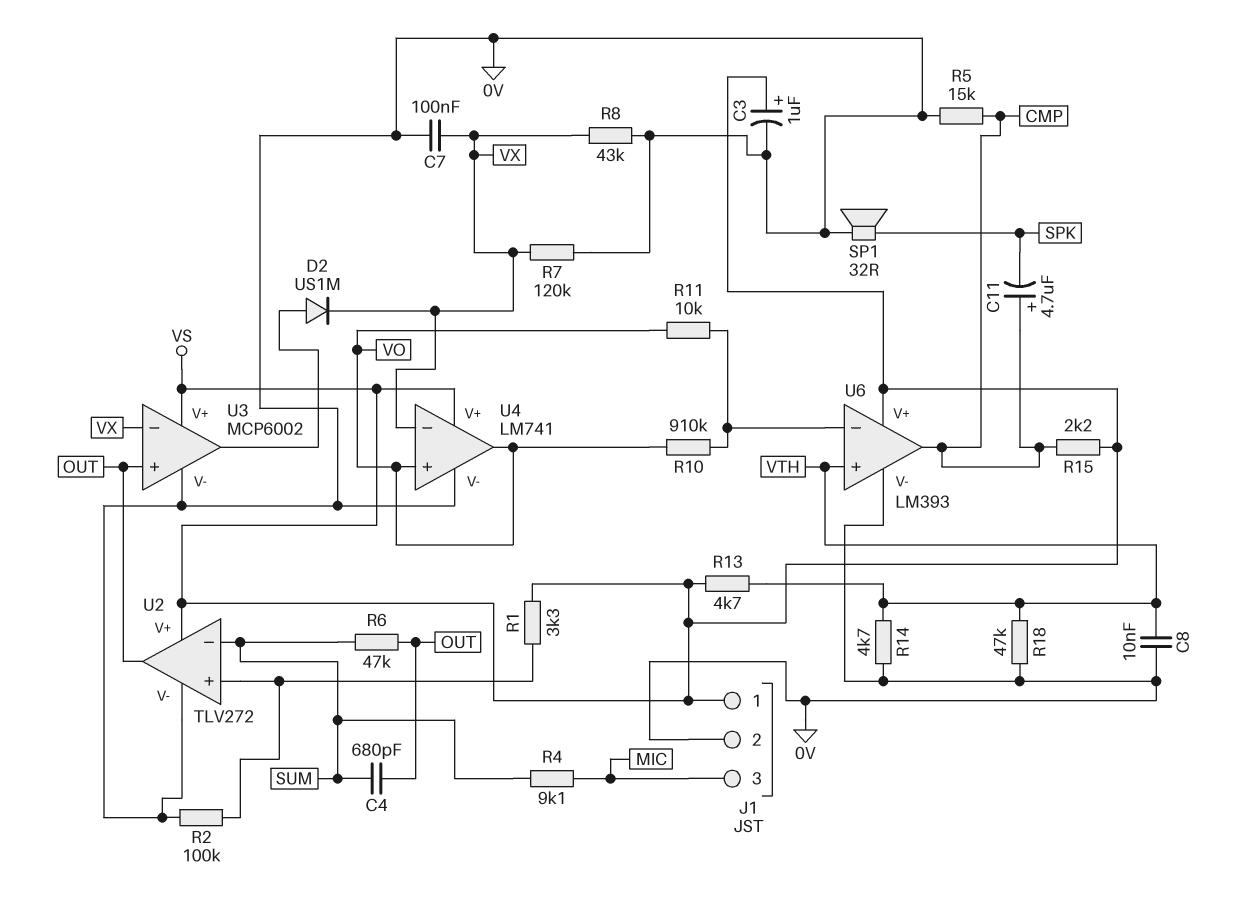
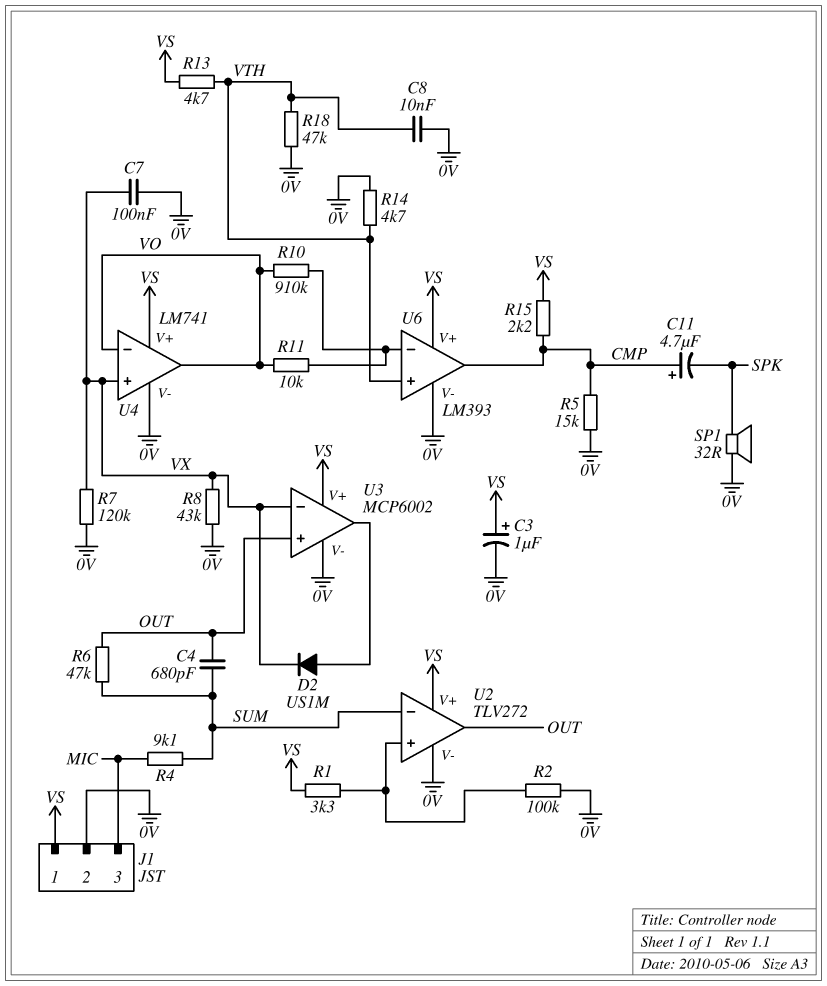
U4 pin in+: VO -> VX
U4 pin in-: VX -> VO

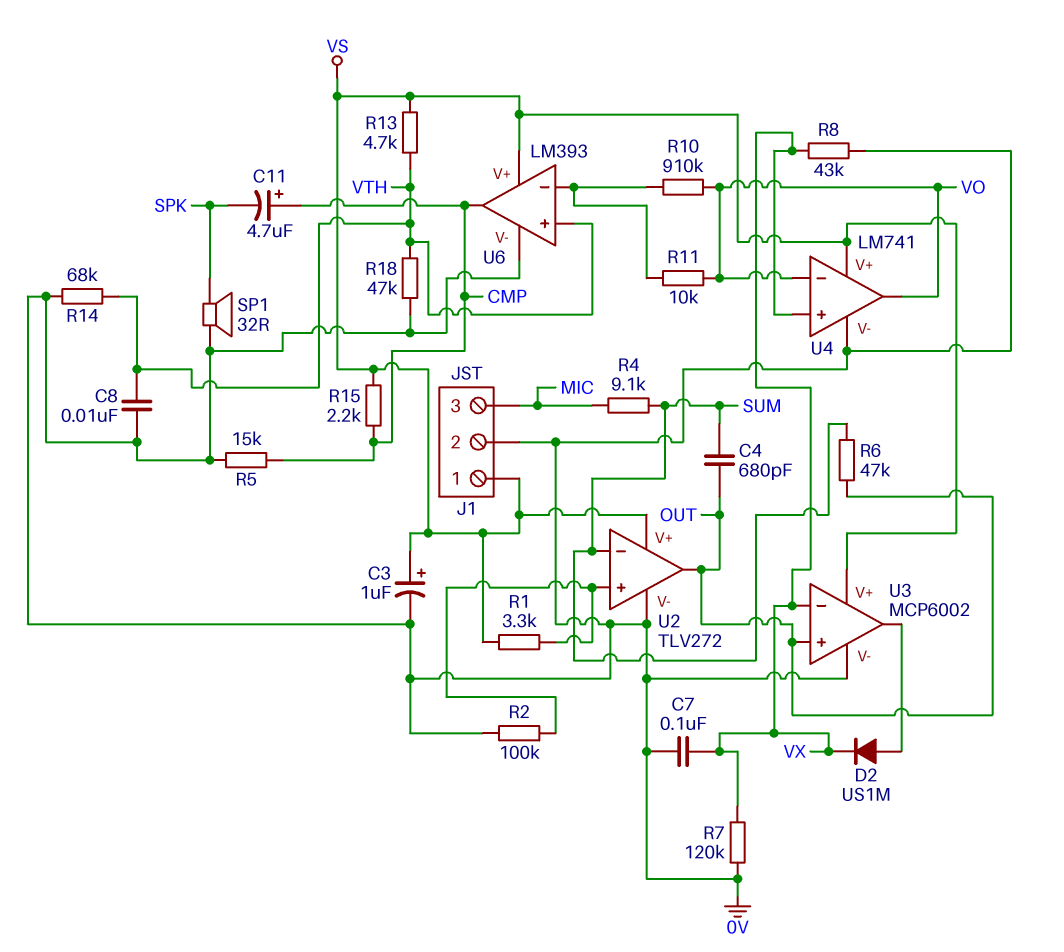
R14: 4.7k (0V, VTH) -> 68k (0V, VTH)

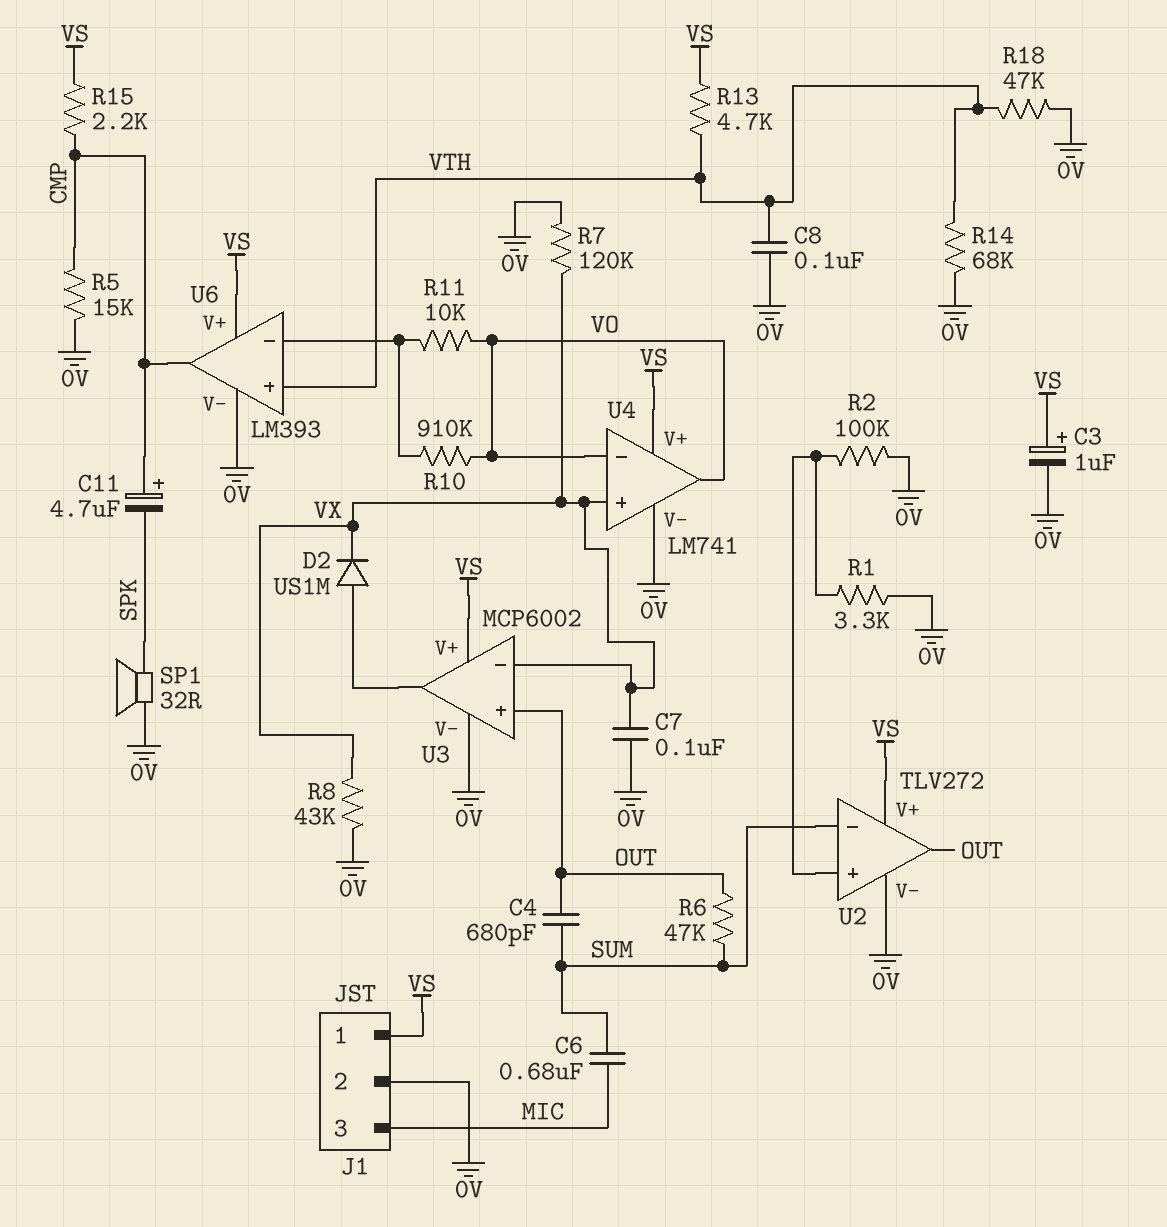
C6: none -> 680nF (MIC, SUM)
C8: 10nF (0V, VTH) -> 100nF (0V, VTH)
R1: 3.3k (U2/in+, VS) -> 3.3k (0V, U2/in+)
R4: 9.1k (MIC, SUM) -> none

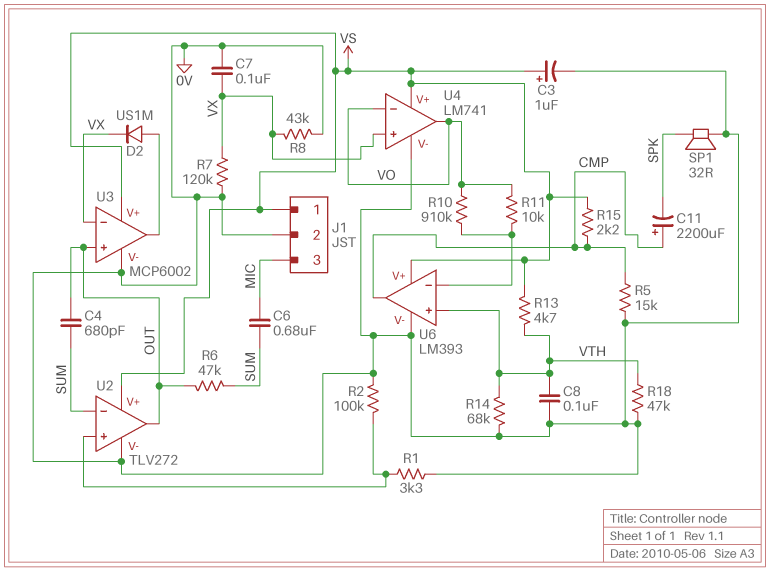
C11: 4.7uF (plus CMP, minus SPK) -> 2200uF (plus CMP, minus SPK)

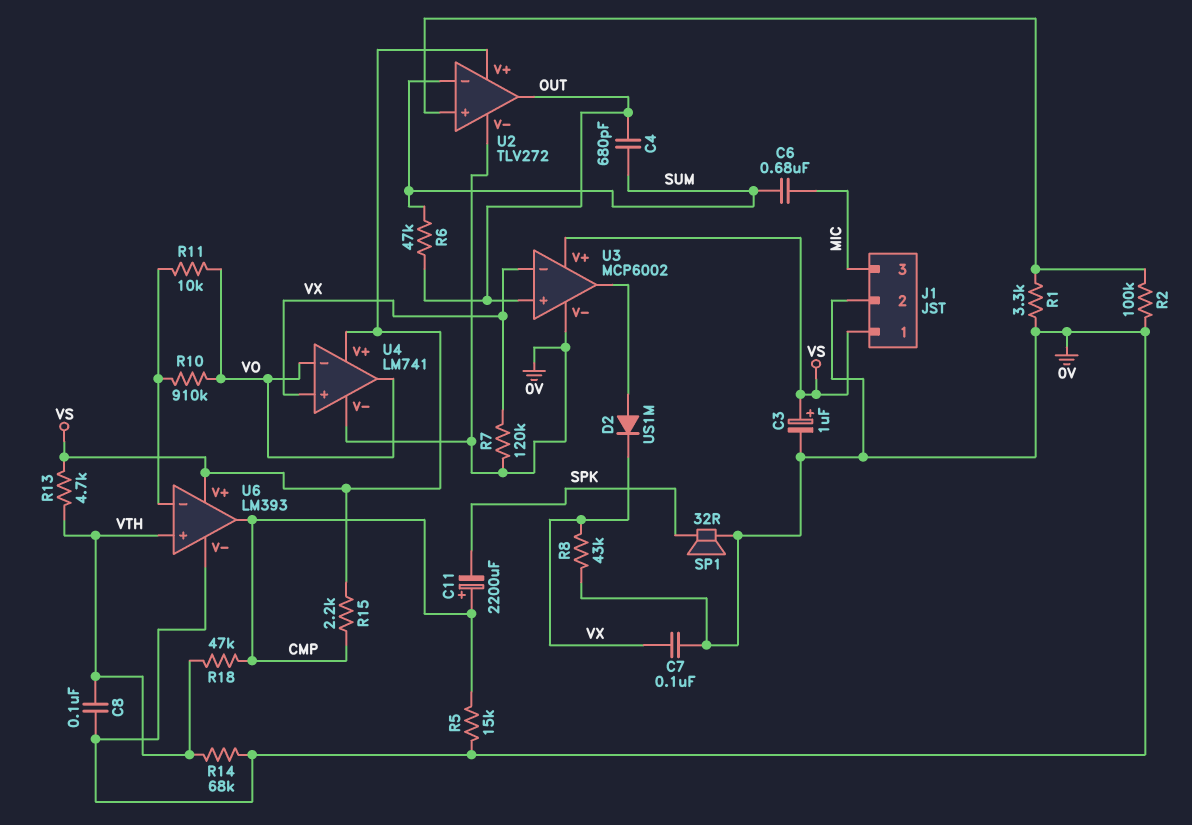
R18: 47k (0V, VTH) -> 47k (CMP, VTH)

